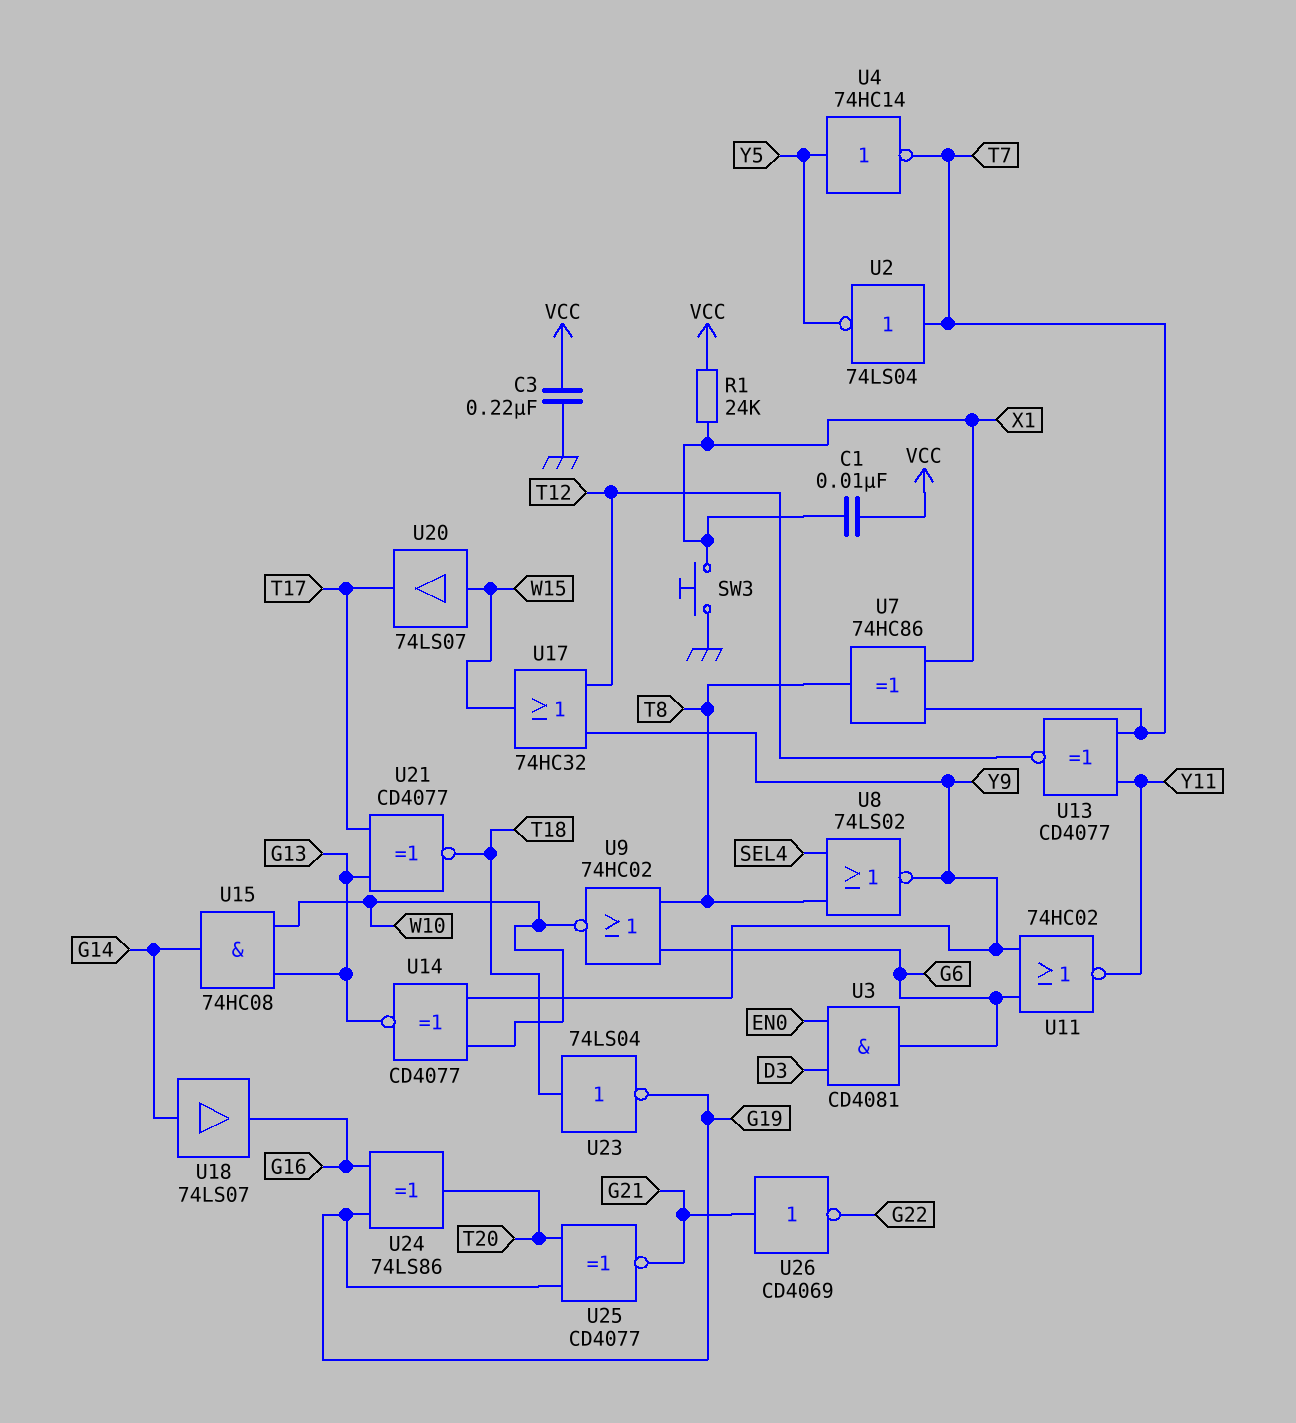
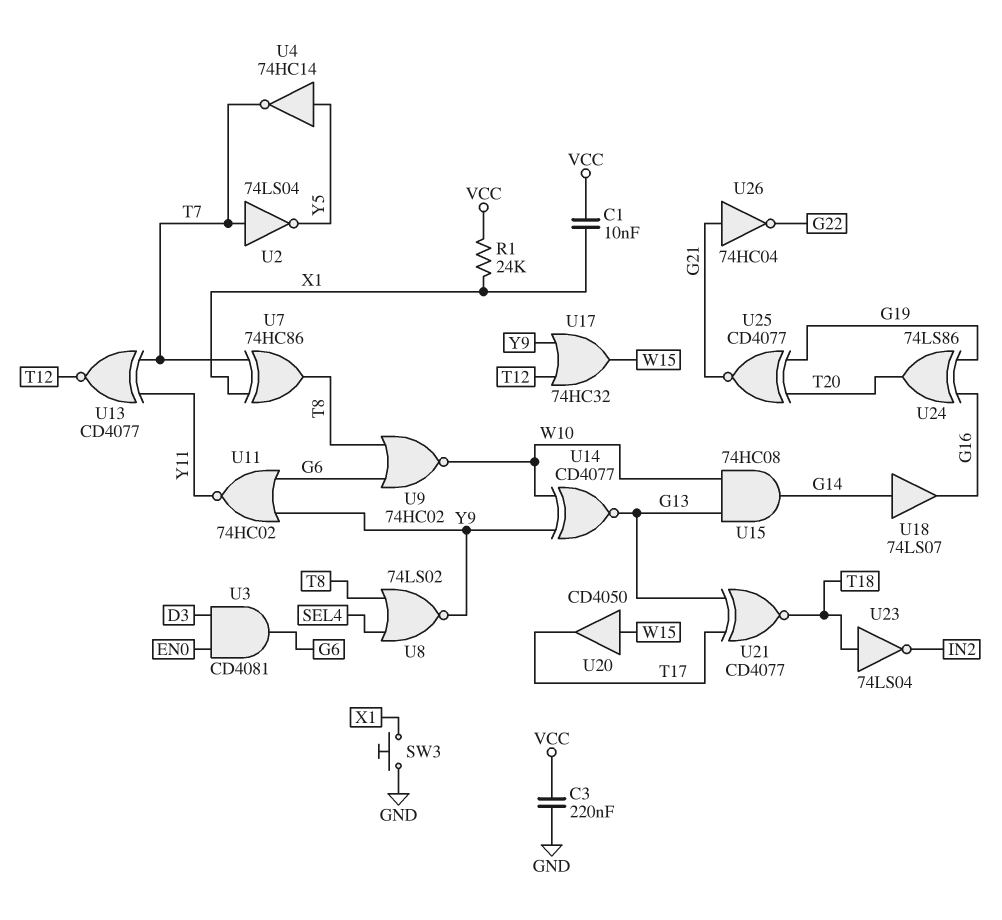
U20: buffer 74LS07 (in W15, out T17) -> buffer CD4050 (in W15, out T17)
U23: NOT 74LS04 (in T18, out G19) -> NOT 74LS04 (in T18, out IN2)
U26: NOT CD4069 (in G21, out G22) -> NOT 74HC04 (in G21, out G22)

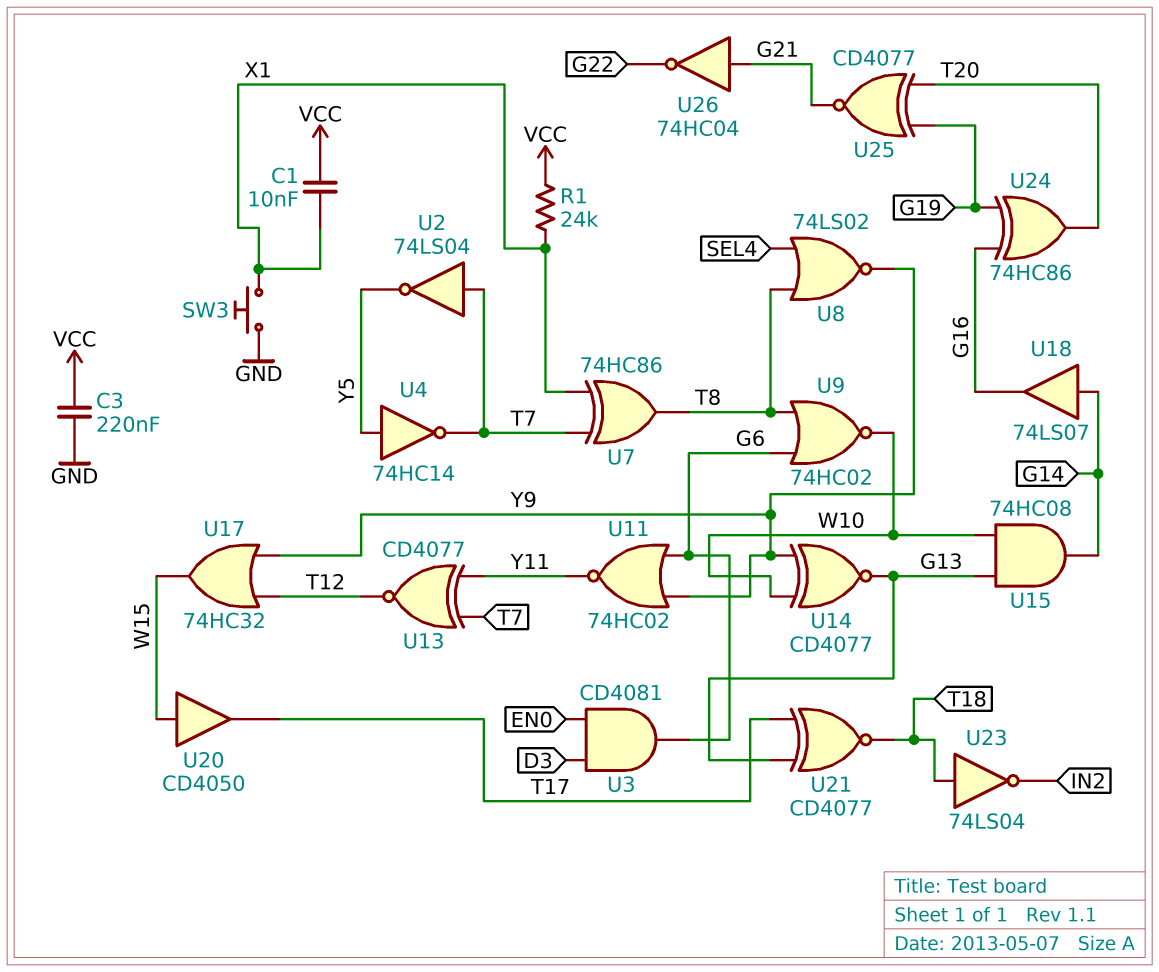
U24: XOR 74LS86 (in G16, in G19, out T20) -> XOR 74HC86 (in G16, in G19, out T20)

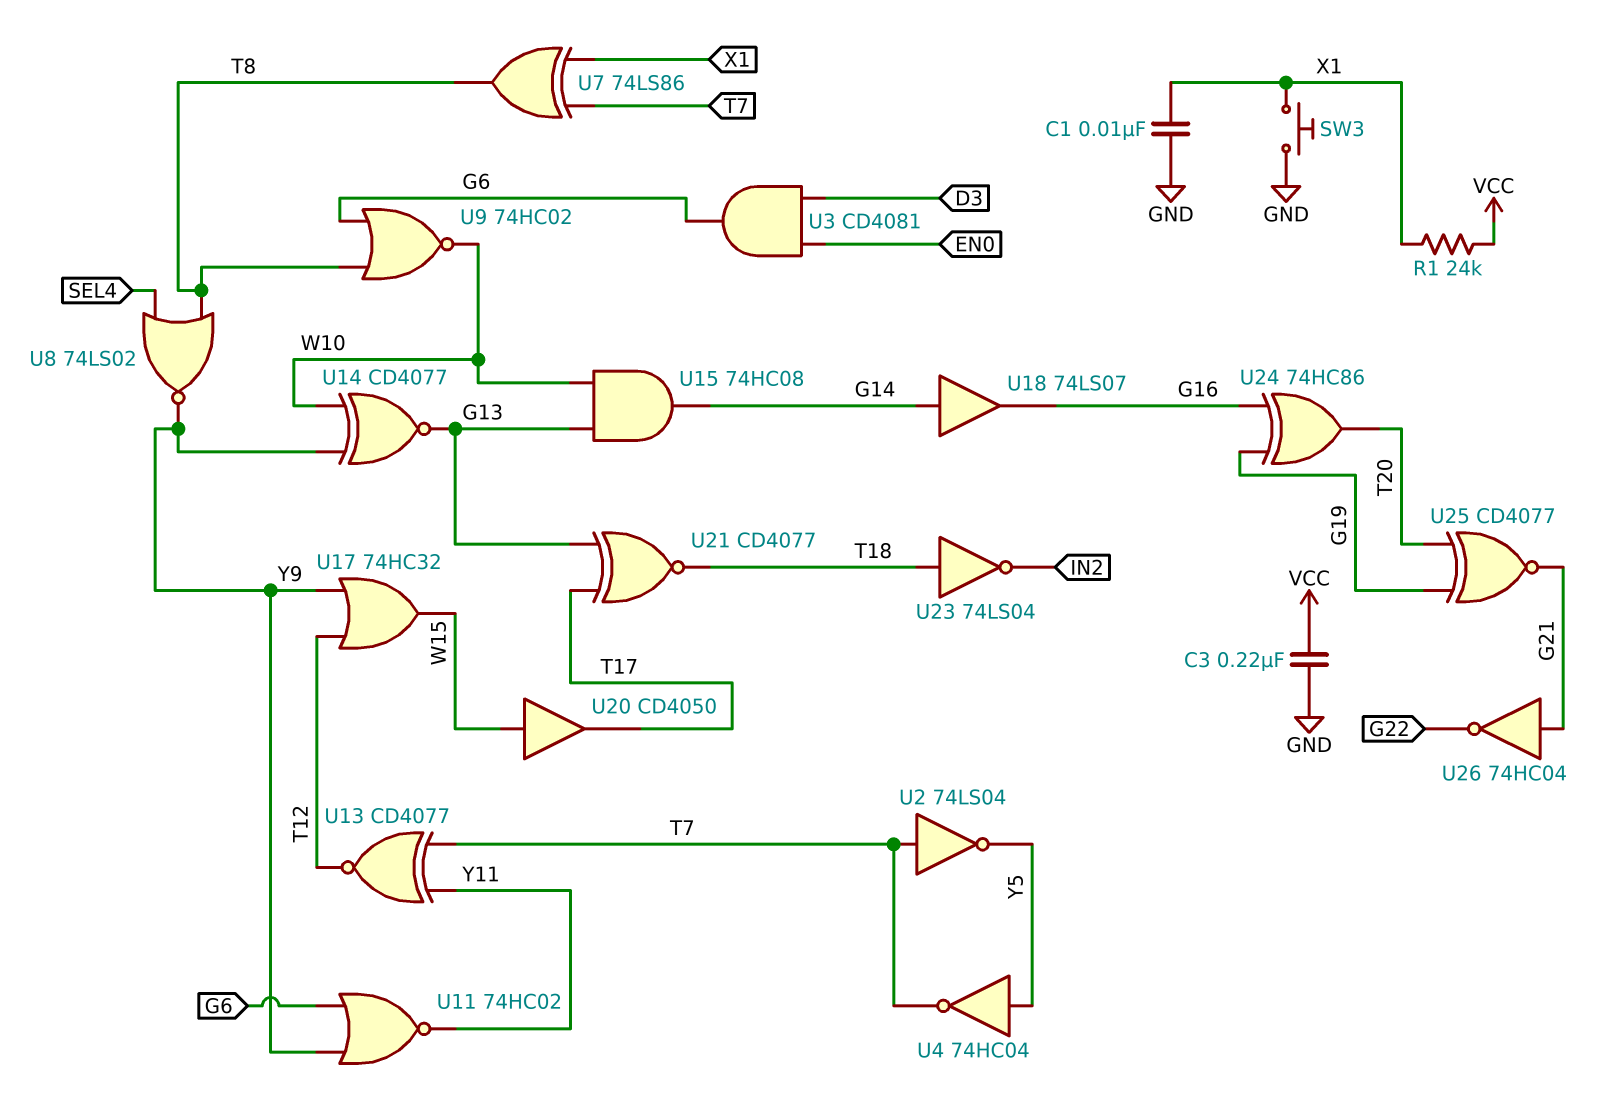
C1: 10nF (VCC, X1) -> 10nF (GND, X1)
U4: NOT 74HC14 (in Y5, out T7) -> NOT 74HC04 (in Y5, out T7)
U7: XOR 74HC86 (in T7, in X1, out T8) -> XOR 74LS86 (in T7, in X1, out T8)

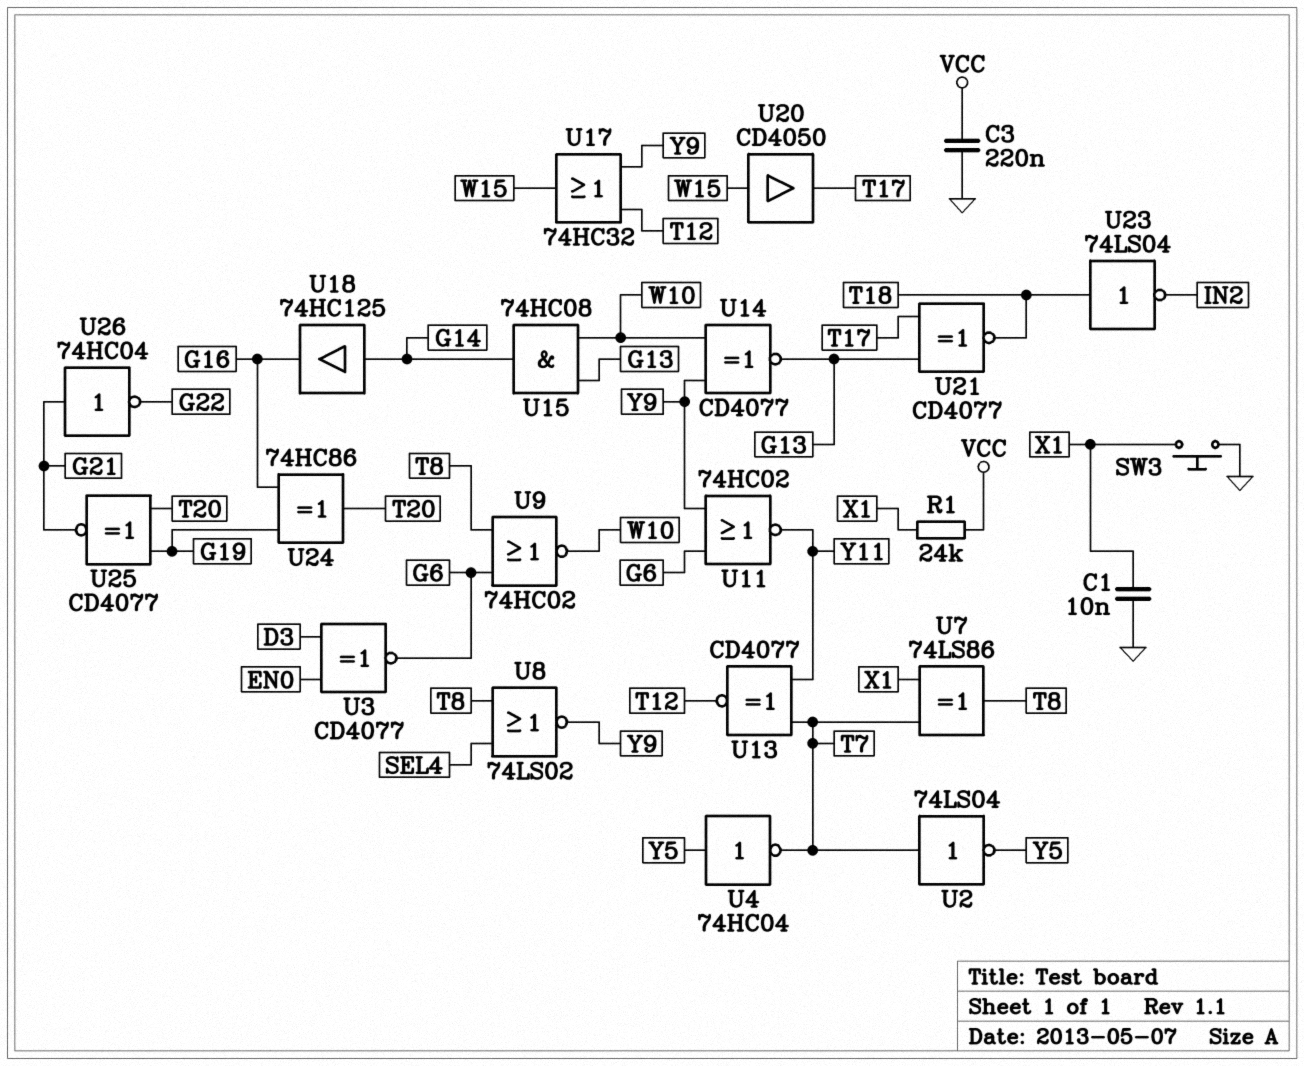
U3: AND CD4081 (in D3, in EN0, out G6) -> XNOR CD4077 (in D3, in EN0, out G6)
U18: buffer 74LS07 (in G14, out G16) -> buffer 74HC125 (in G14, out G16)

